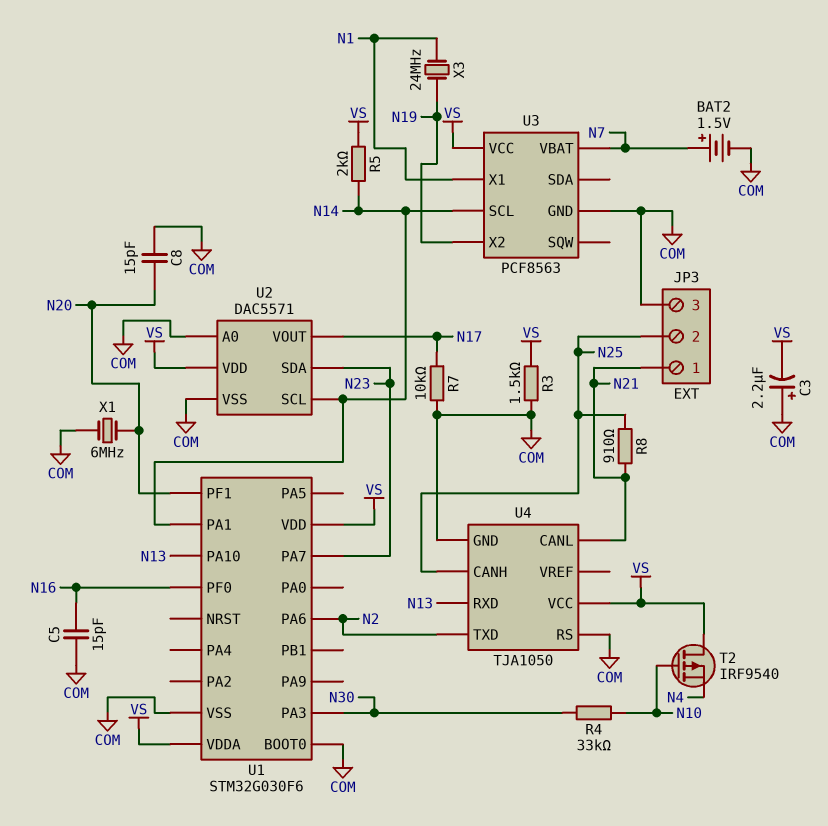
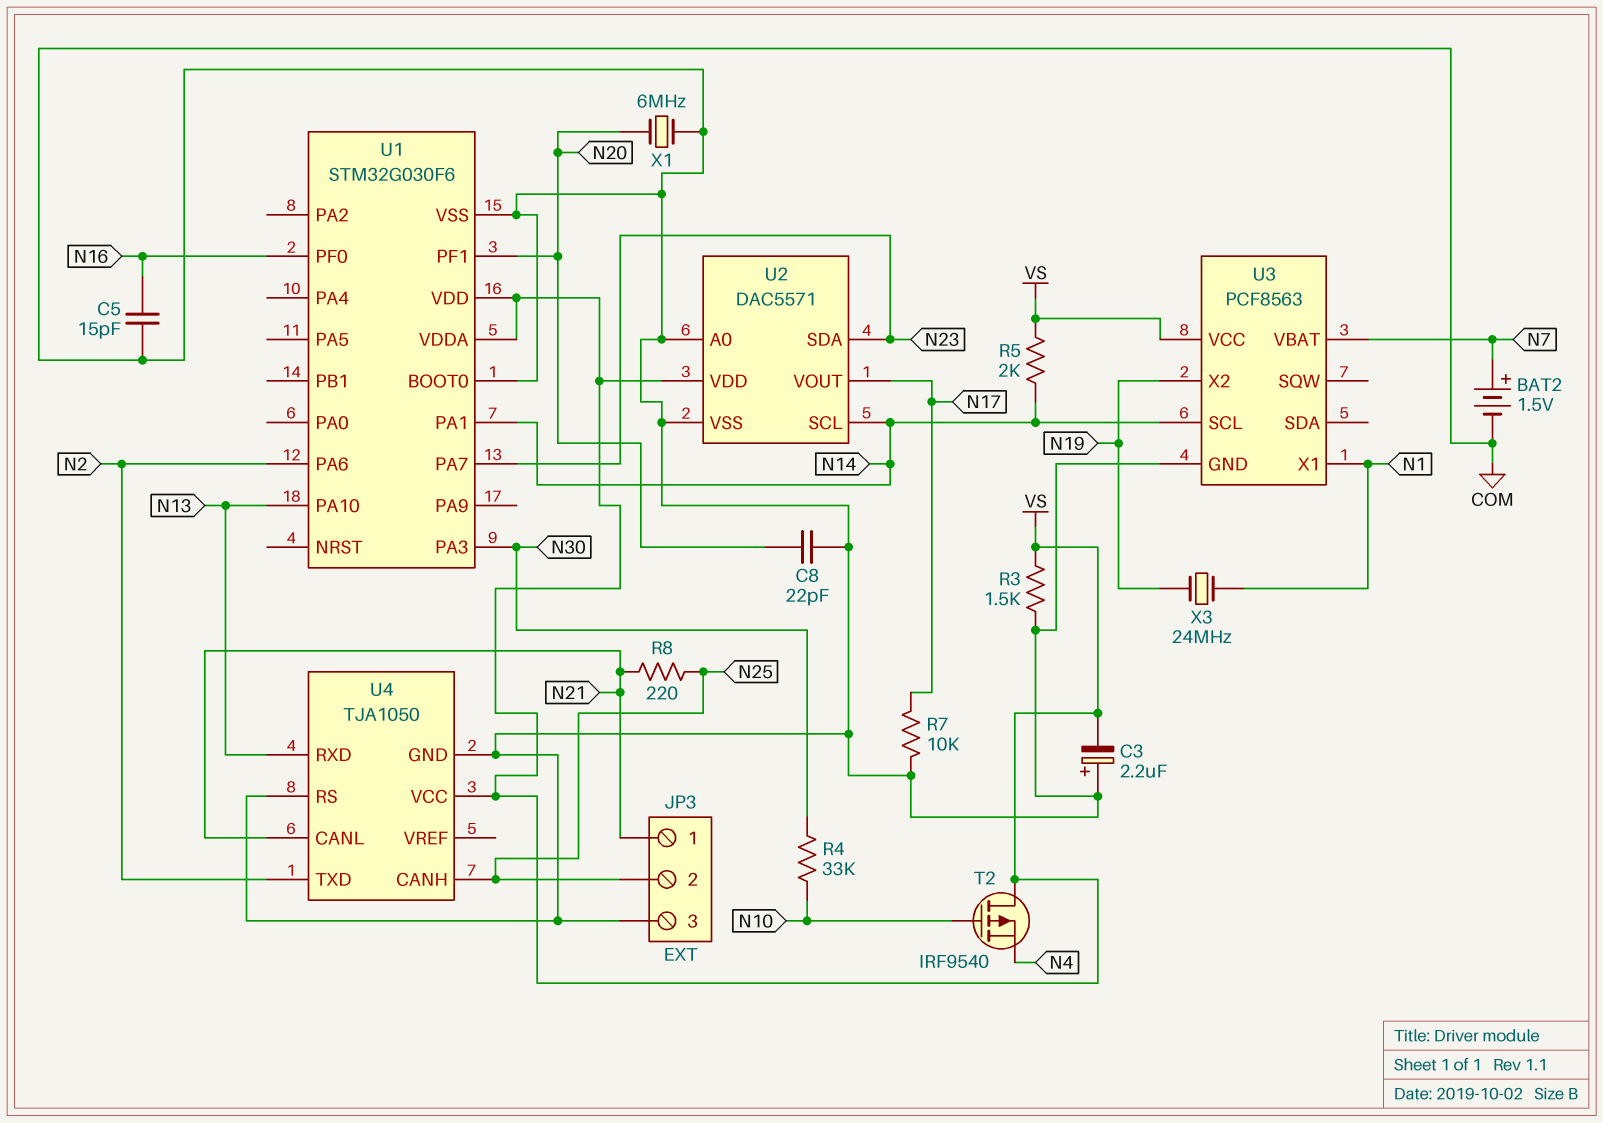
C8: 15pF (COM, N20) -> 22pF (COM, N20)
R8: 910 (N21, N25) -> 220 (N21, N25)

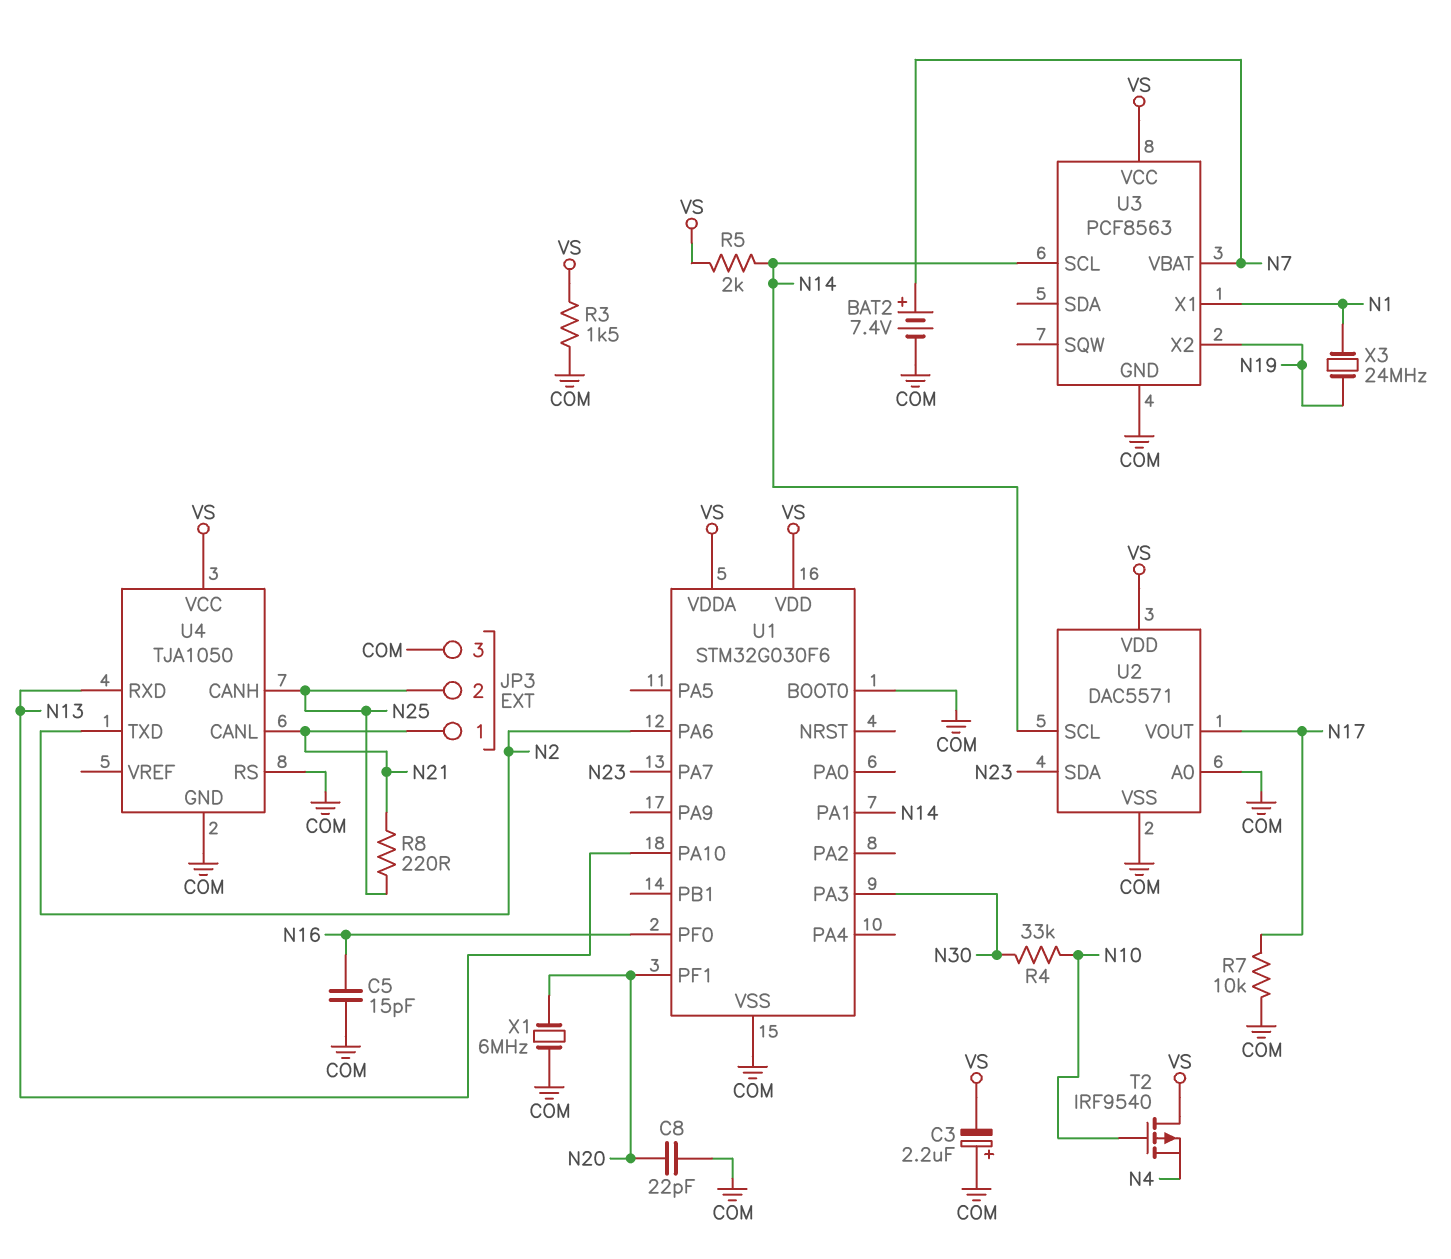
BAT2: 1.5V (plus N7, minus COM) -> 7.4V (plus N7, minus COM)

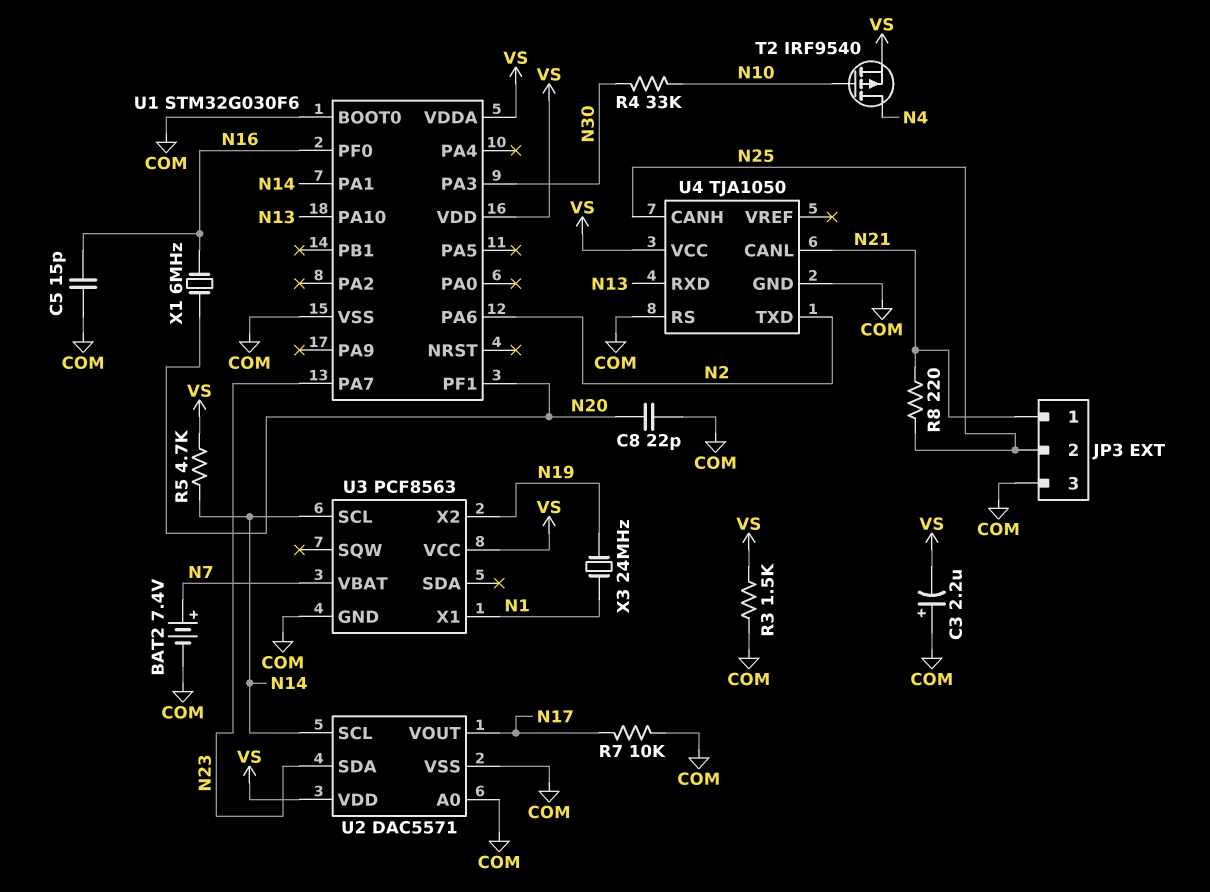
R5: 2k (N14, VS) -> 4.7k (N14, VS)
T2: PMOS IRF9540 (G N10, D VS, S N4) -> PMOS IRF9540 (G N10, D N4, S VS)
X1: 6MHz (COM, N20) -> 6MHz (N16, N20)

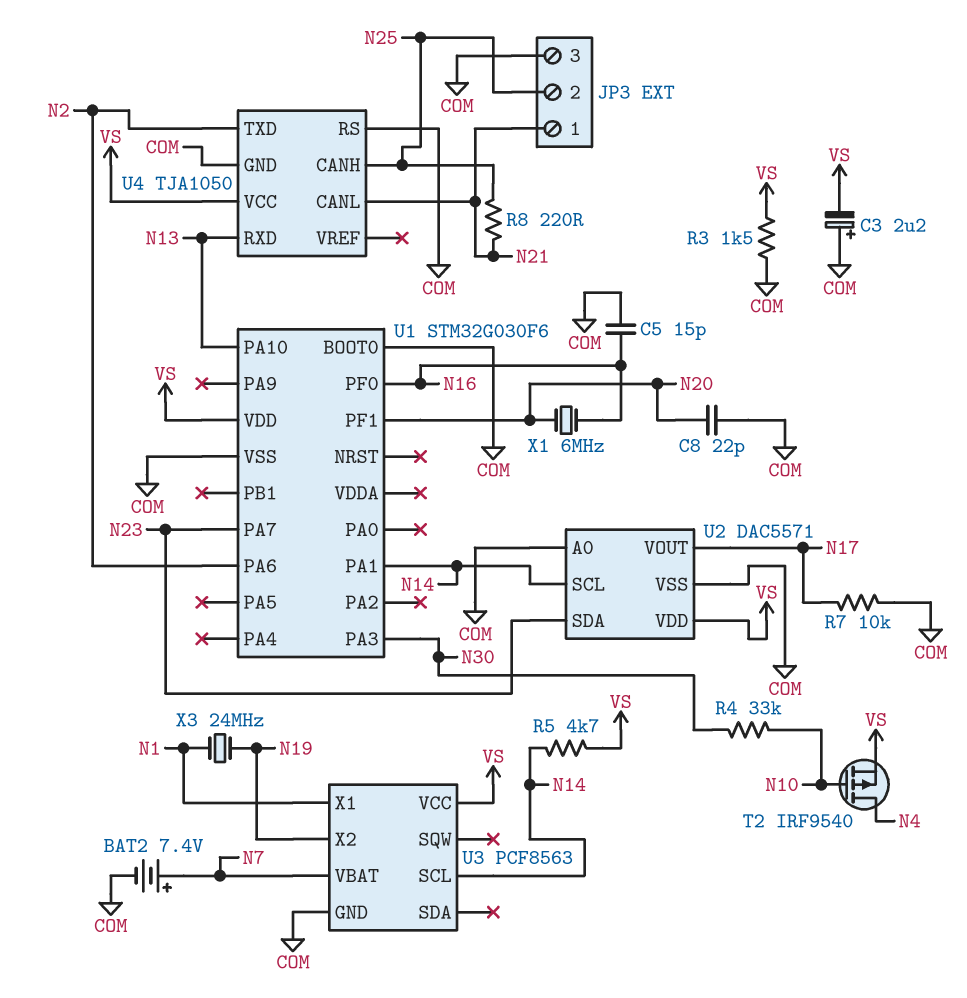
U1 pin VDDA: VS -> none

